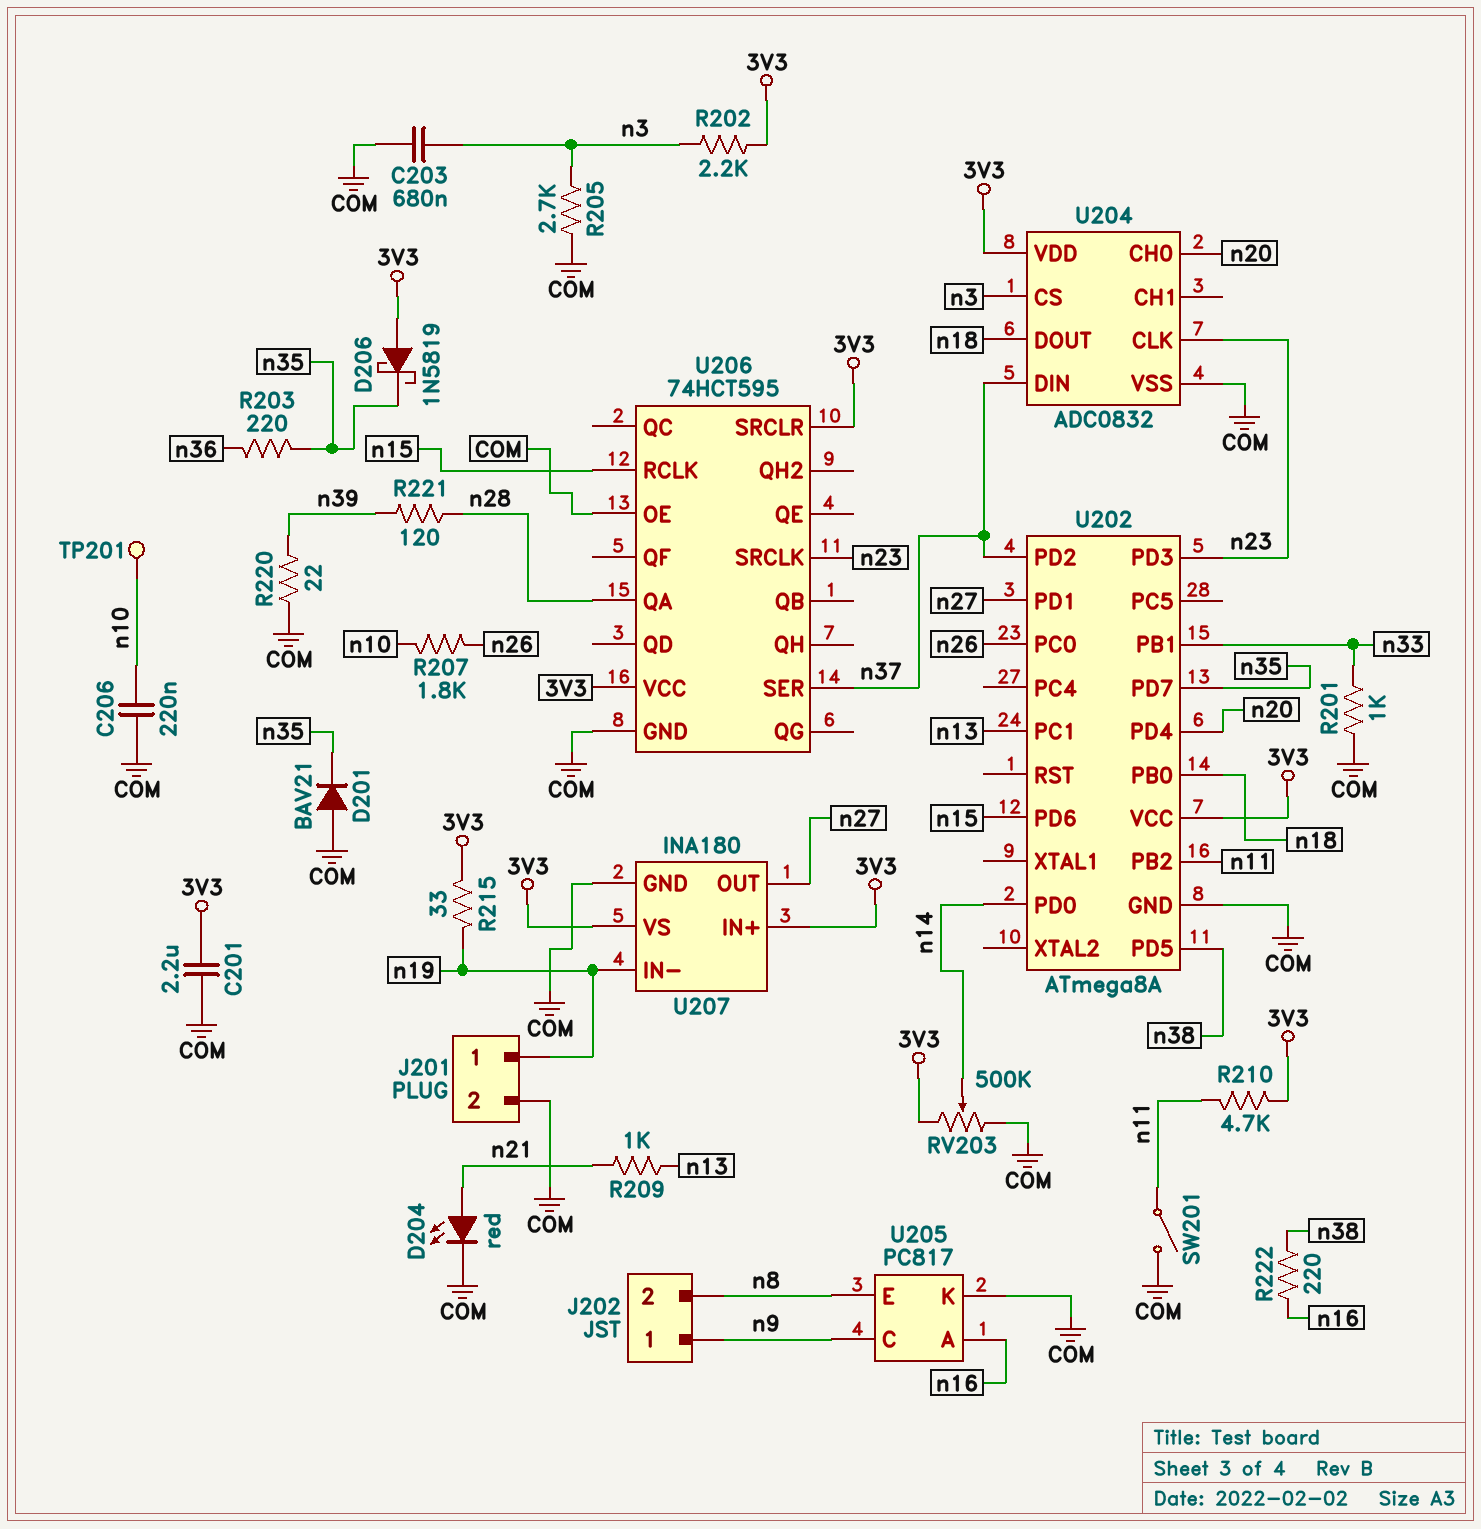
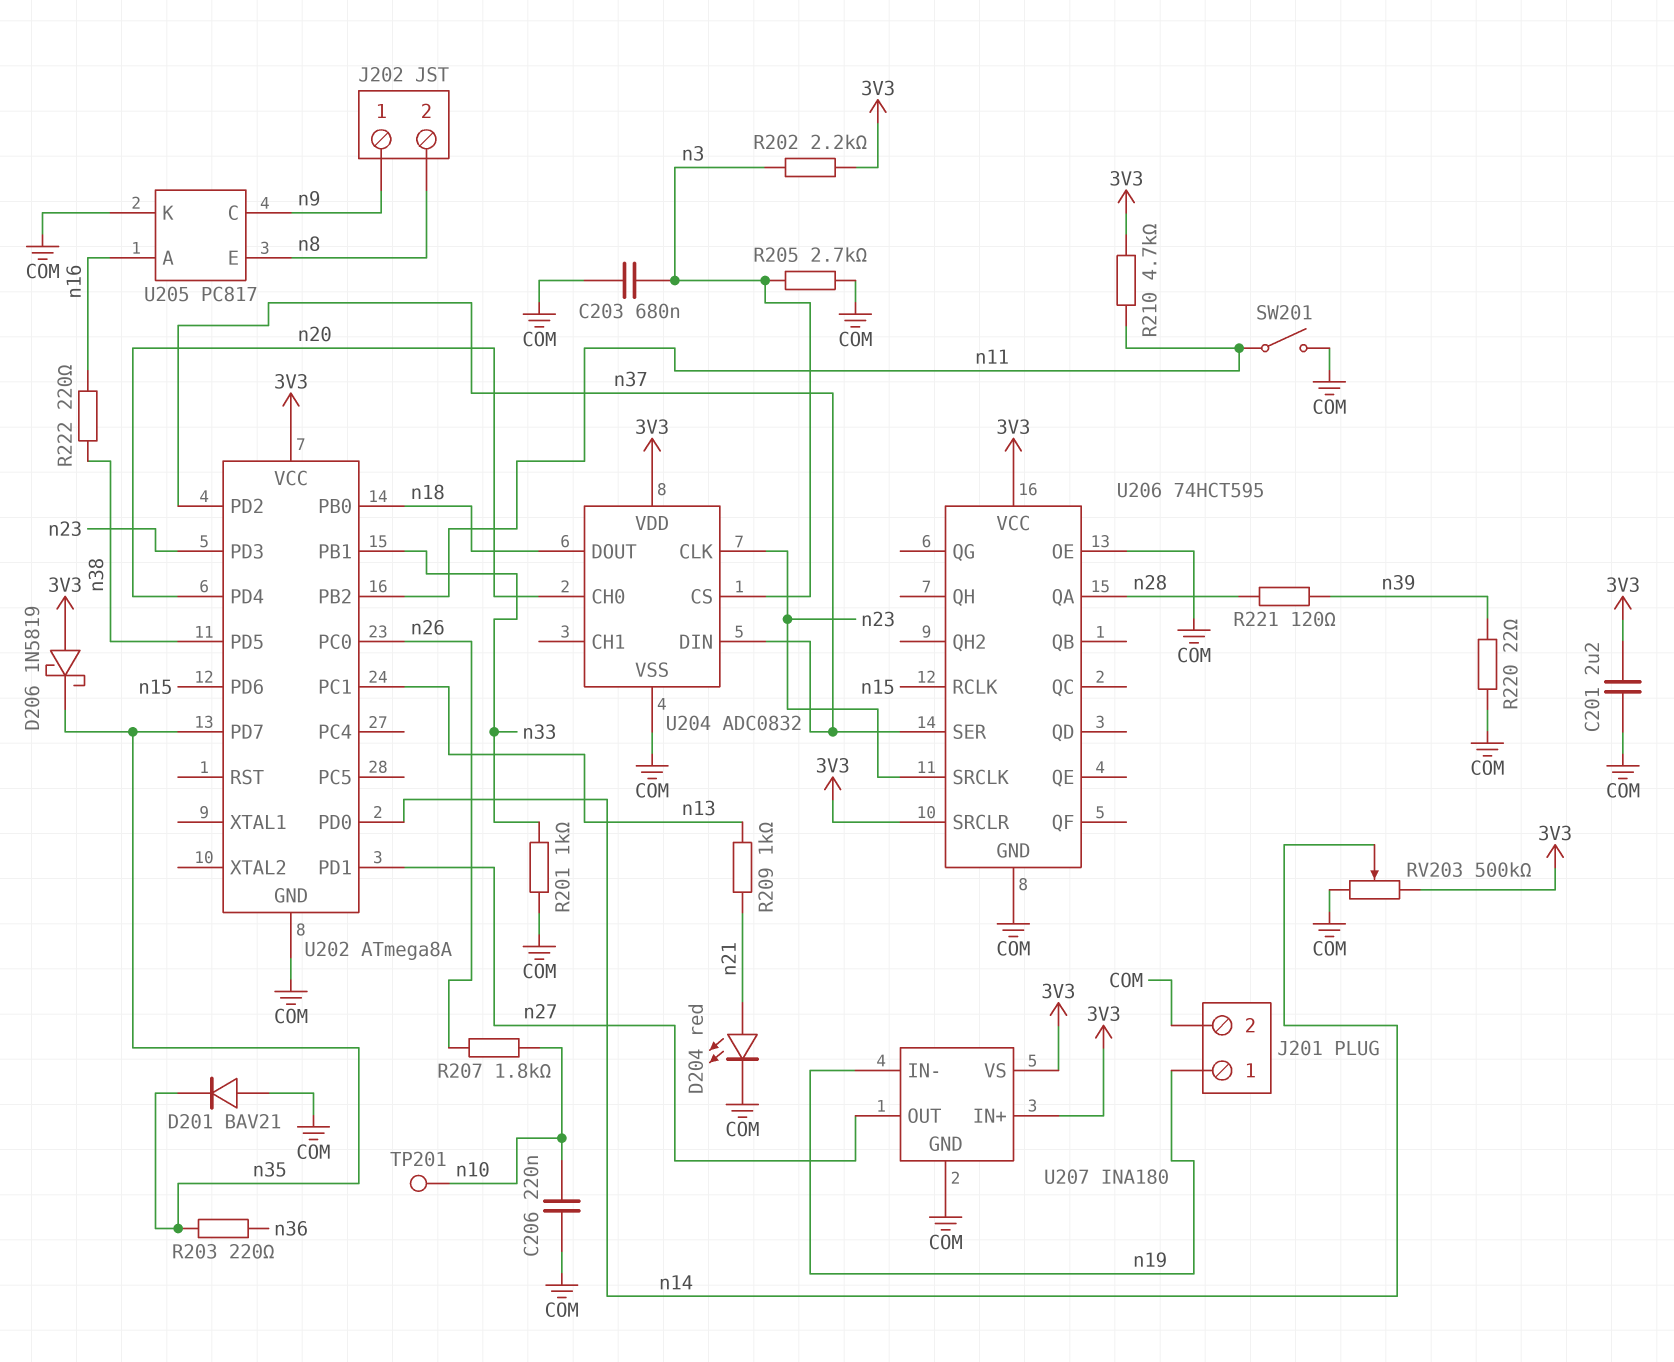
R215: 33 (3V3, n19) -> none

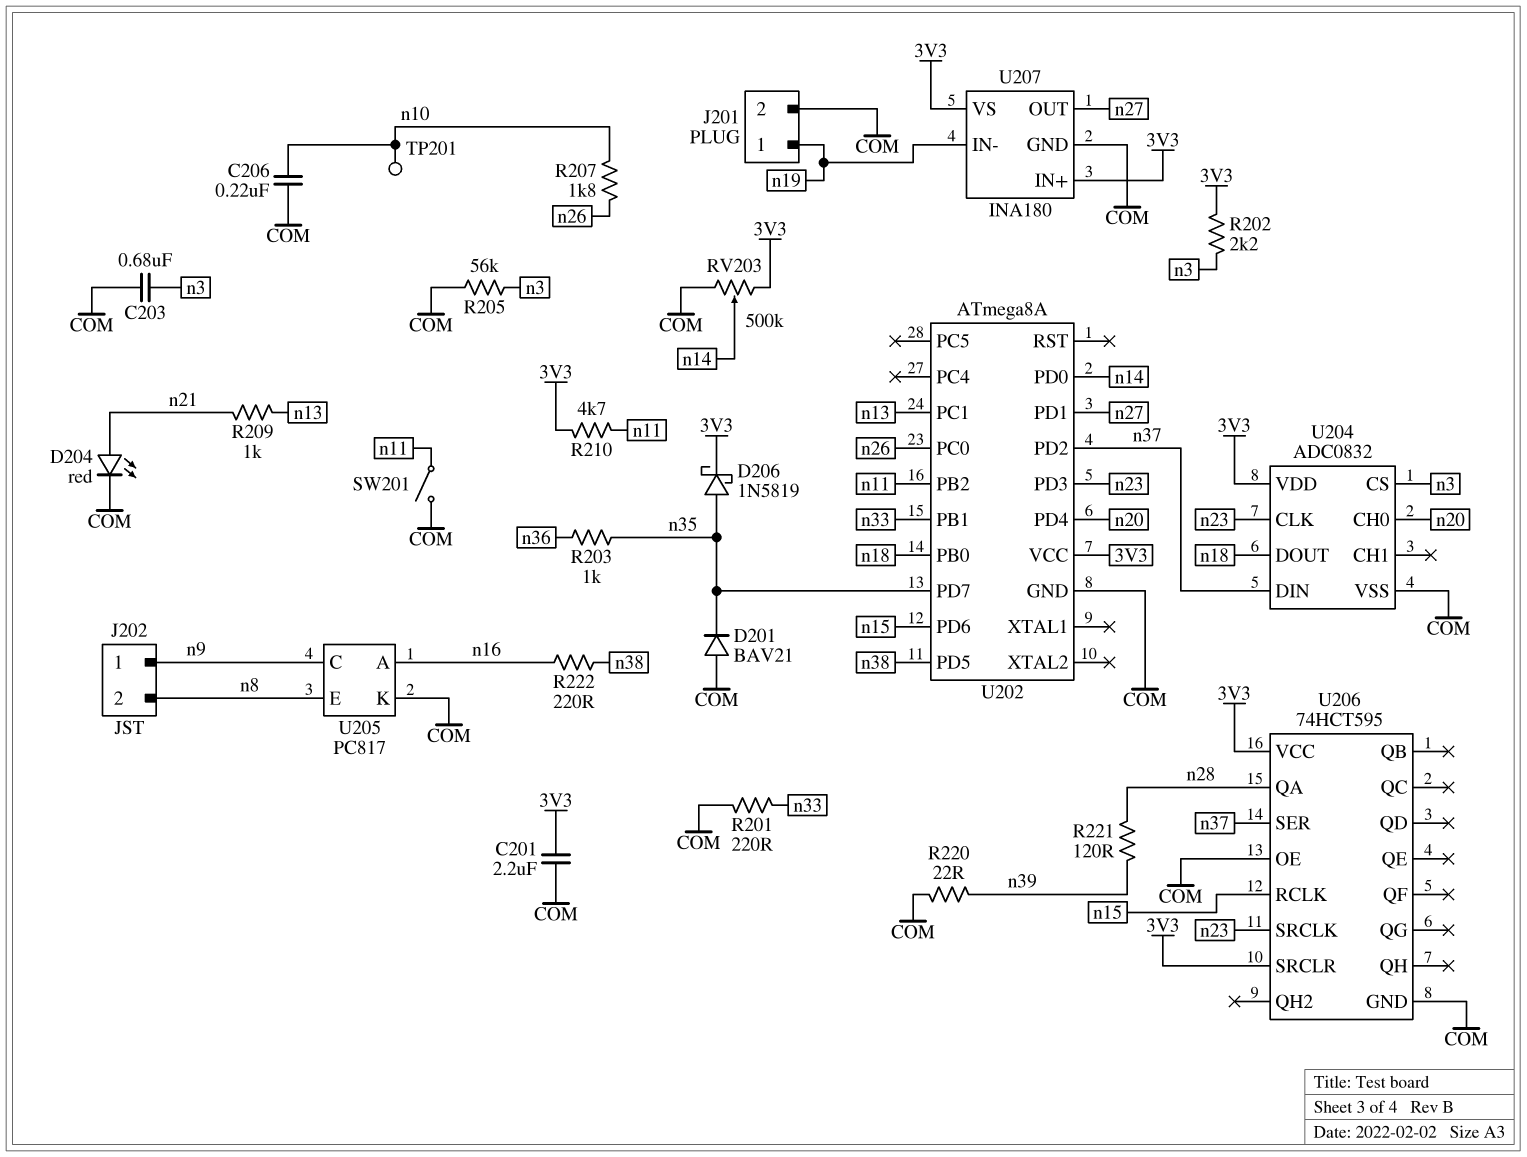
D206: schottky 1N5819 (A 3V3, K n35) -> schottky 1N5819 (A n35, K 3V3)
R201: 1k (COM, n33) -> 220 (COM, n33)
R203: 220 (n35, n36) -> 1k (n35, n36)
R205: 2.7k (COM, n3) -> 56k (COM, n3)

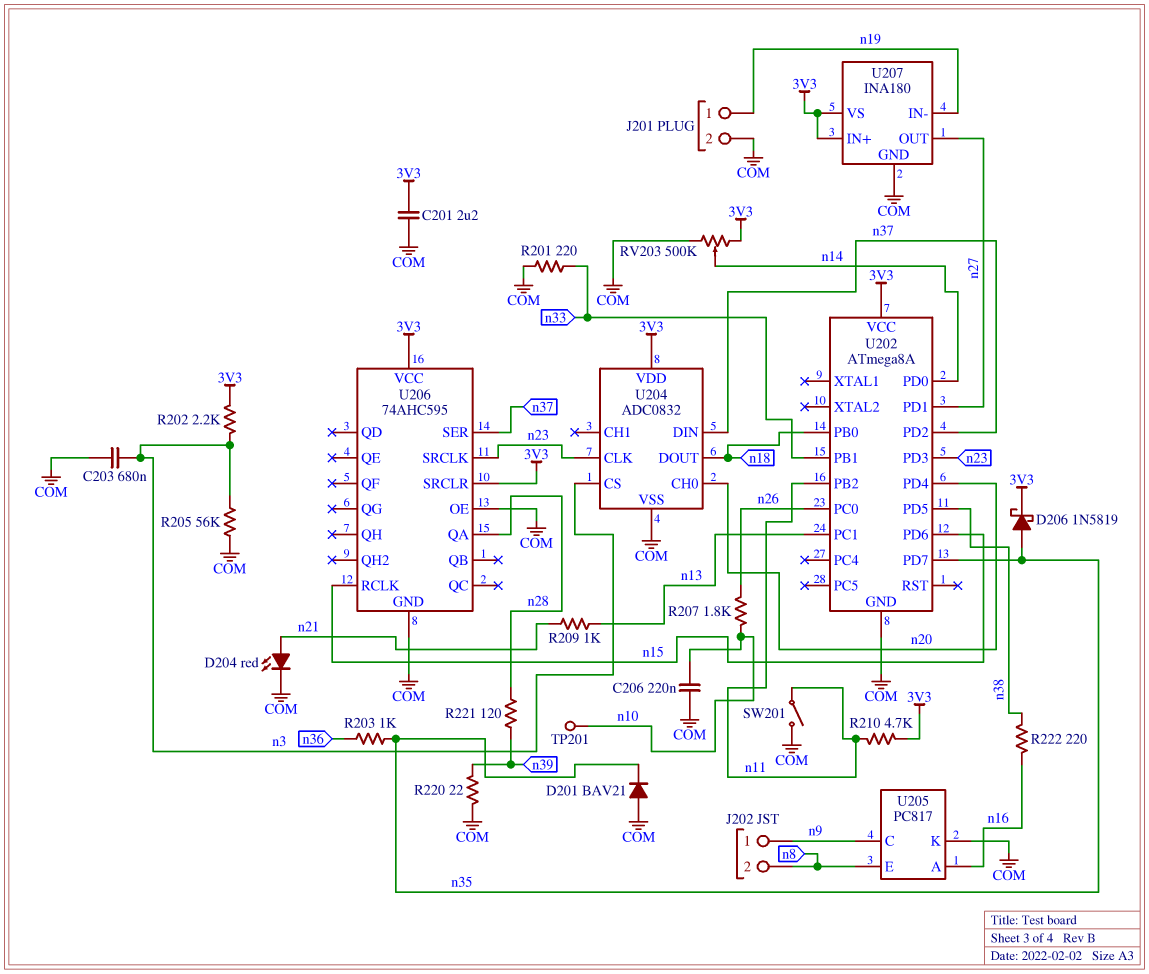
U206: 74HCT595 -> 74AHC595

